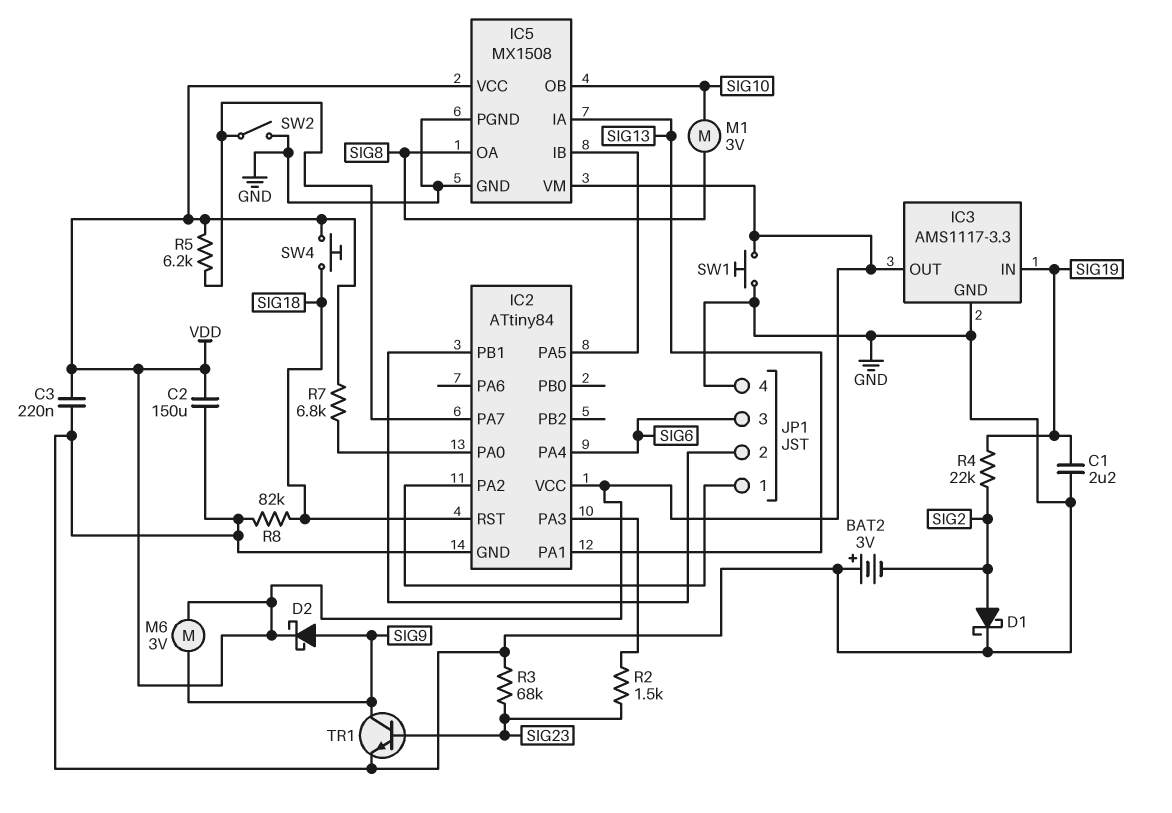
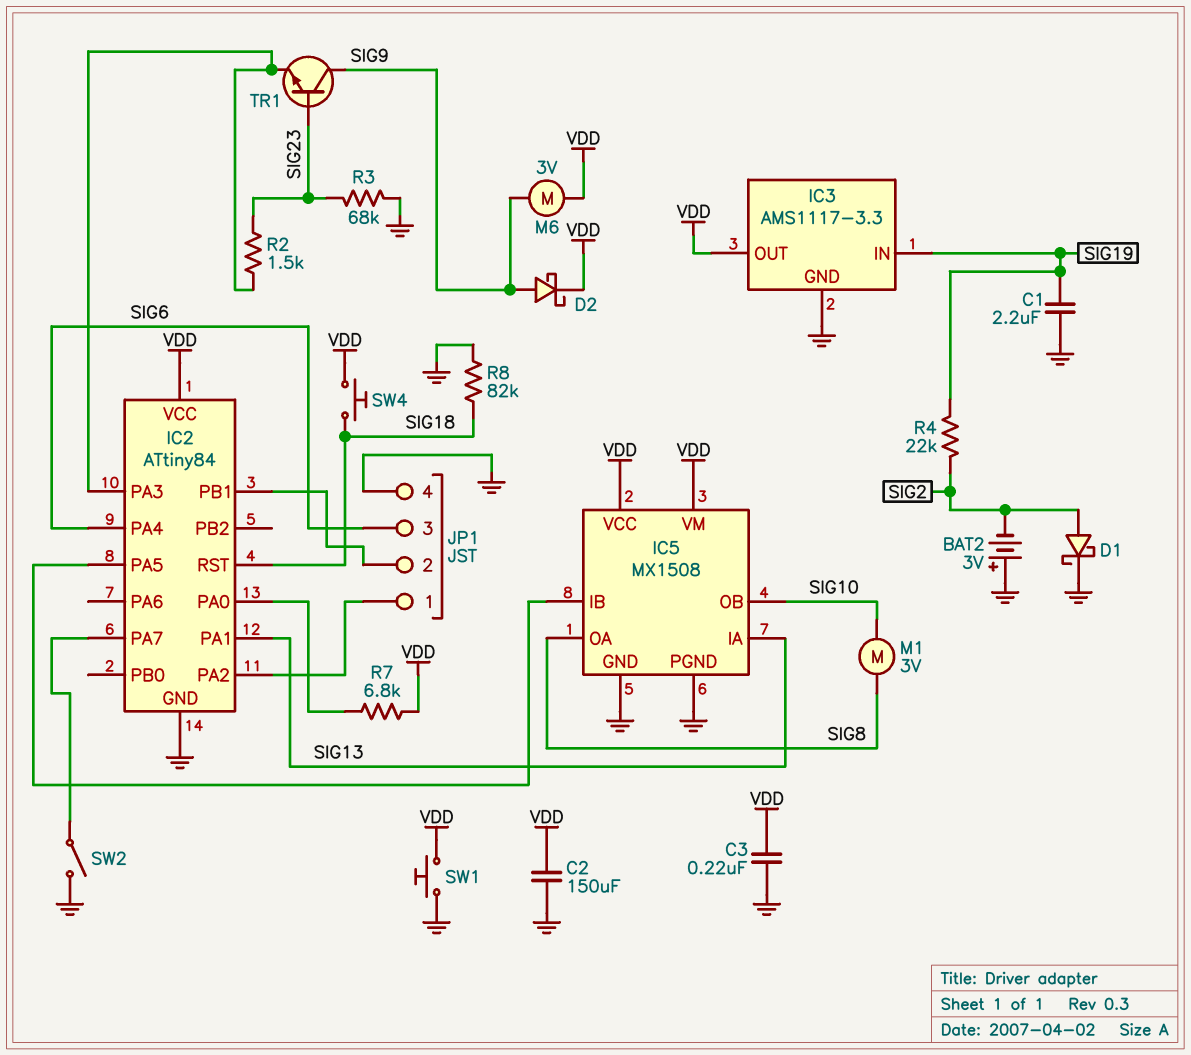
R5: 6.2k (IC2/PA7, VDD) -> none
TR1: NPN (B SIG23, C SIG9, E GND) -> NPN (B SIG23, C SIG9, E IC2/PA3)

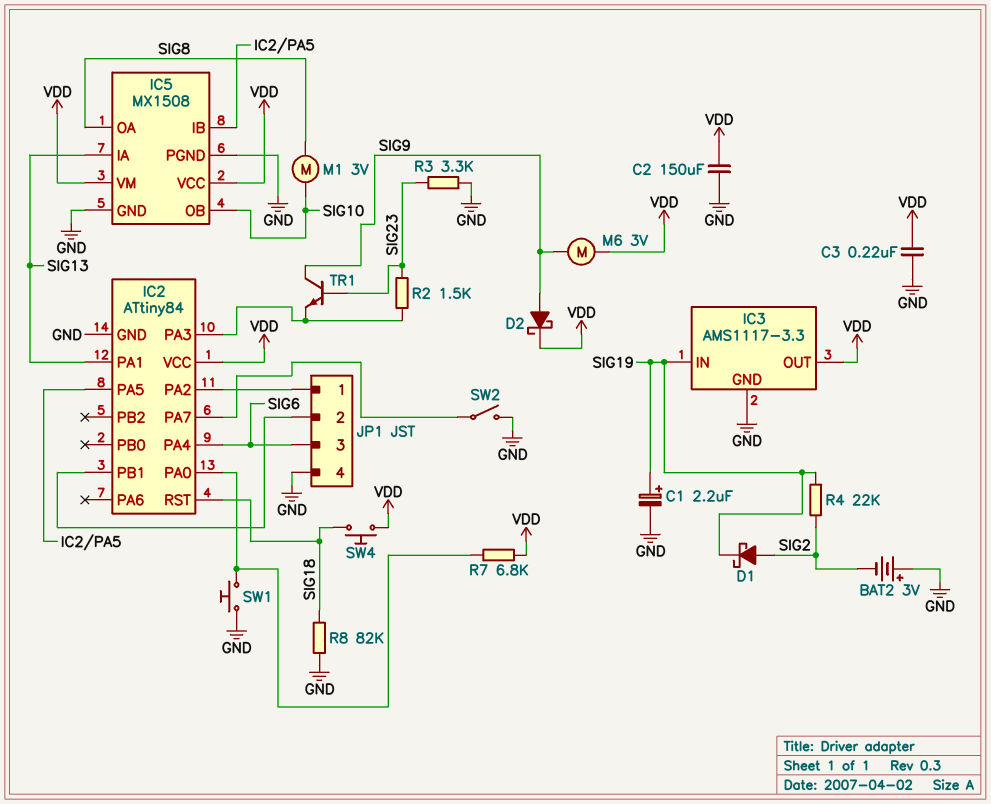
C1: 2.2uF (GND, SIG19) -> 2.2uF (plus SIG19, minus GND)
D1: schottky (A SIG2, K GND) -> schottky (A SIG2, K SIG19)
R3: 68k (GND, SIG23) -> 3.3k (GND, SIG23)
SW1: button (GND, VDD) -> button (GND, IC2/PA0)

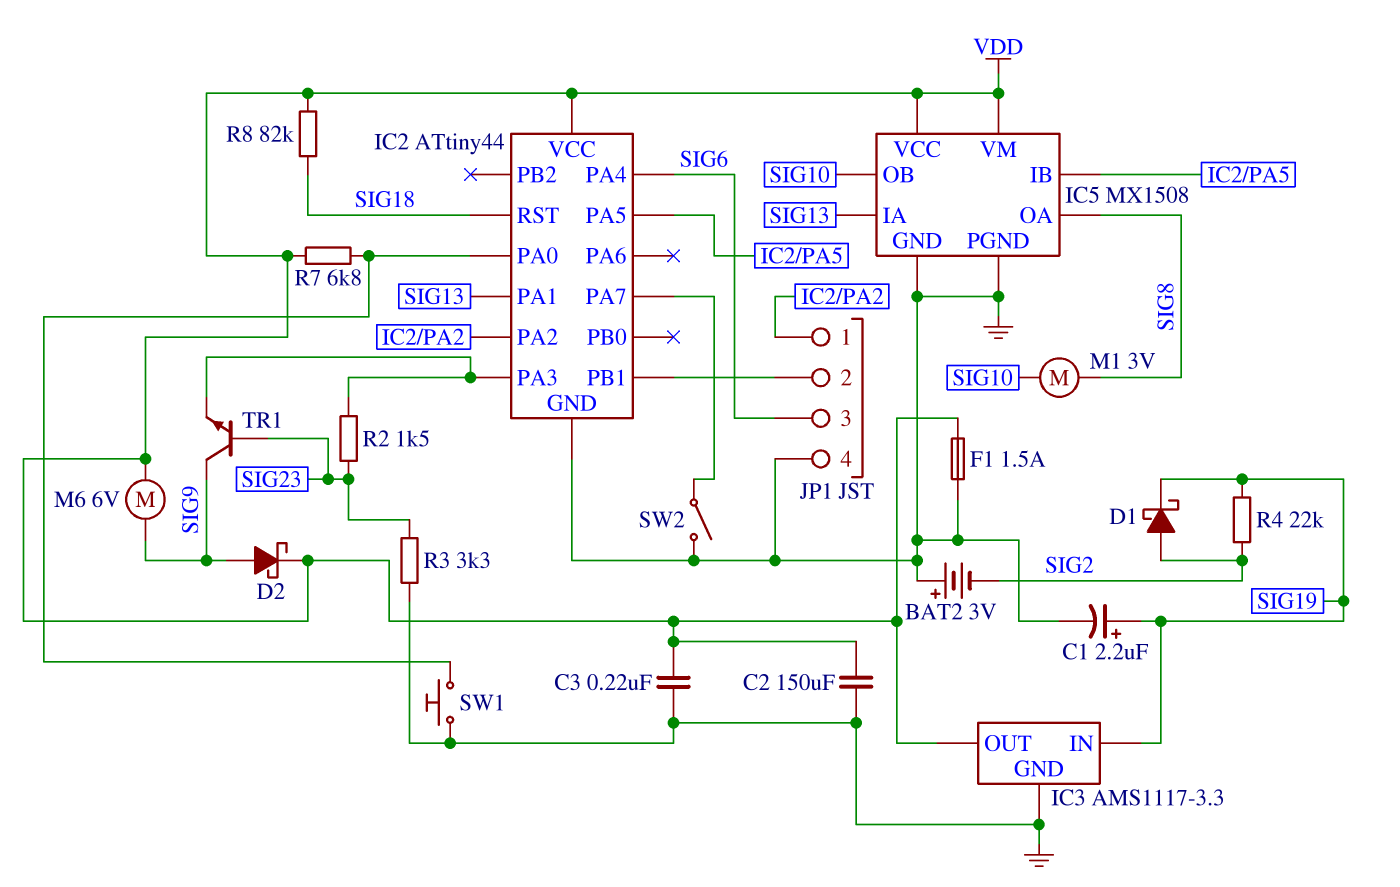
F1: none -> 1.5A (GND, VDD)
IC2: ATtiny84 -> ATtiny44
M6: motor 3V (SIG9, VDD) -> motor 6V (SIG9, VDD)
R8: 82k (GND, SIG18) -> 82k (SIG18, VDD)
SW4: button (SIG18, VDD) -> none

